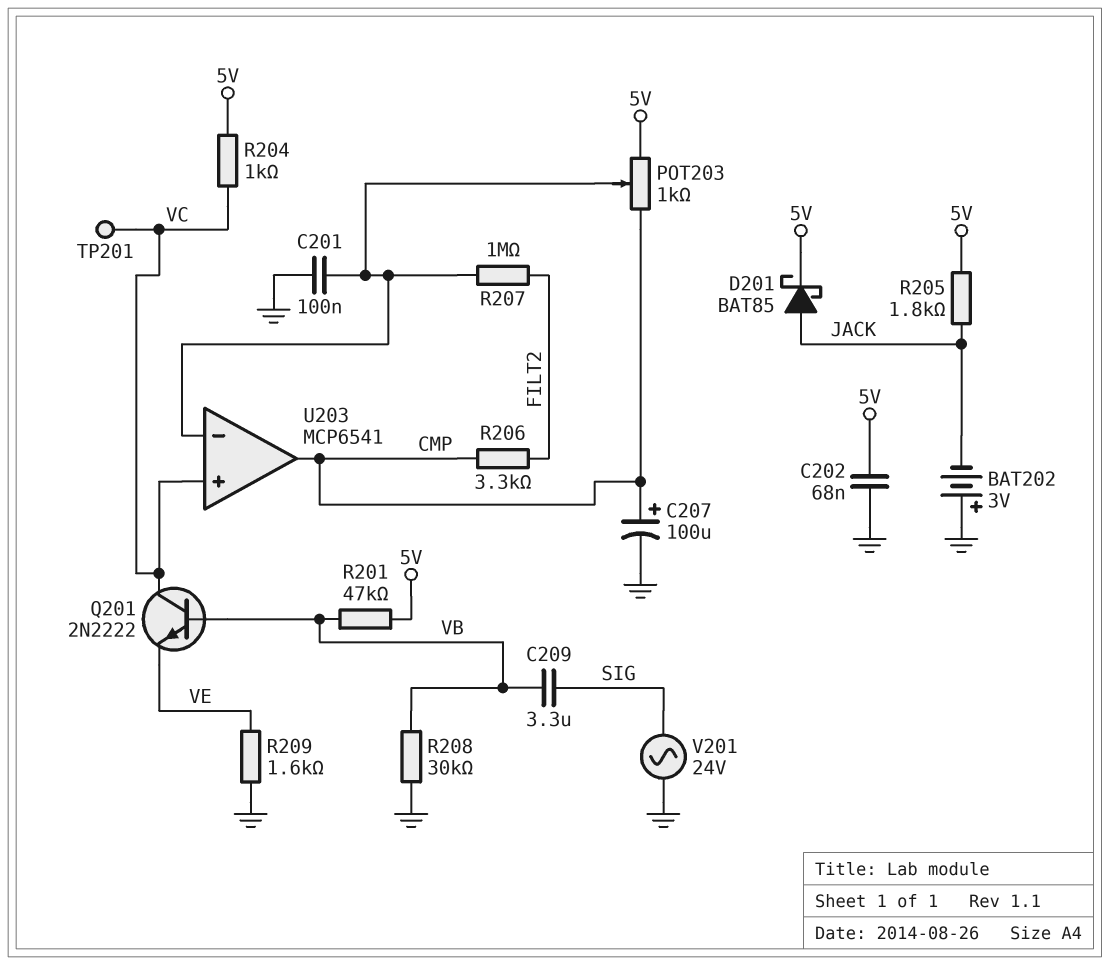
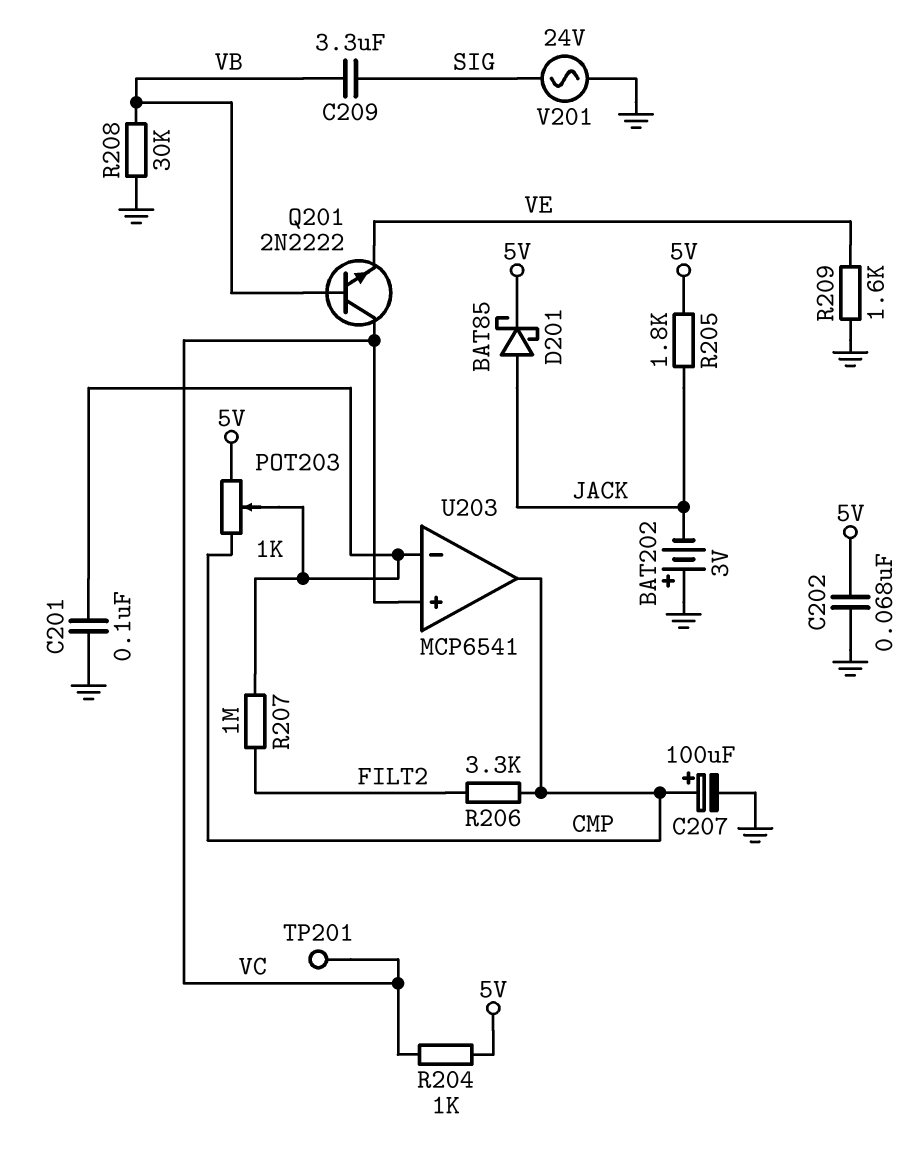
R201: 47k (5V, VB) -> none

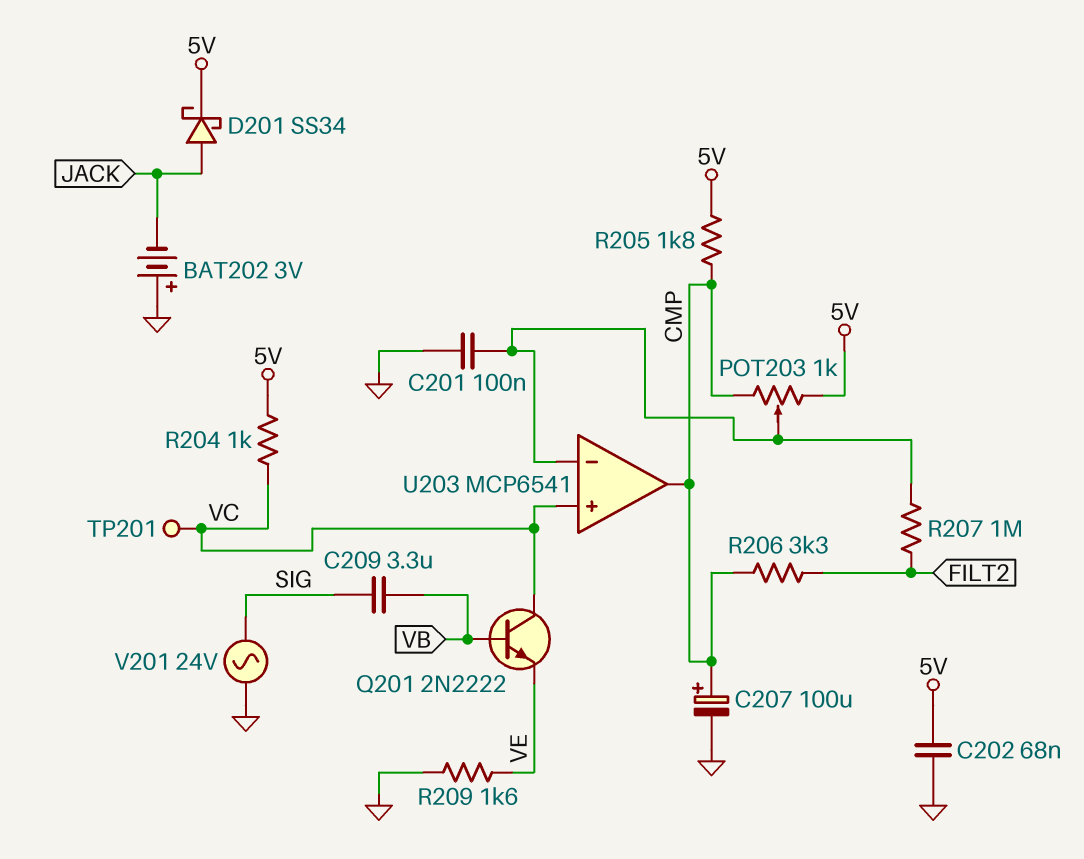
D201: schottky BAT85 (A JACK, K 5V) -> schottky SS34 (A JACK, K 5V)
R205: 1.8k (5V, JACK) -> 1.8k (5V, CMP)
R208: 30k (GND, VB) -> none

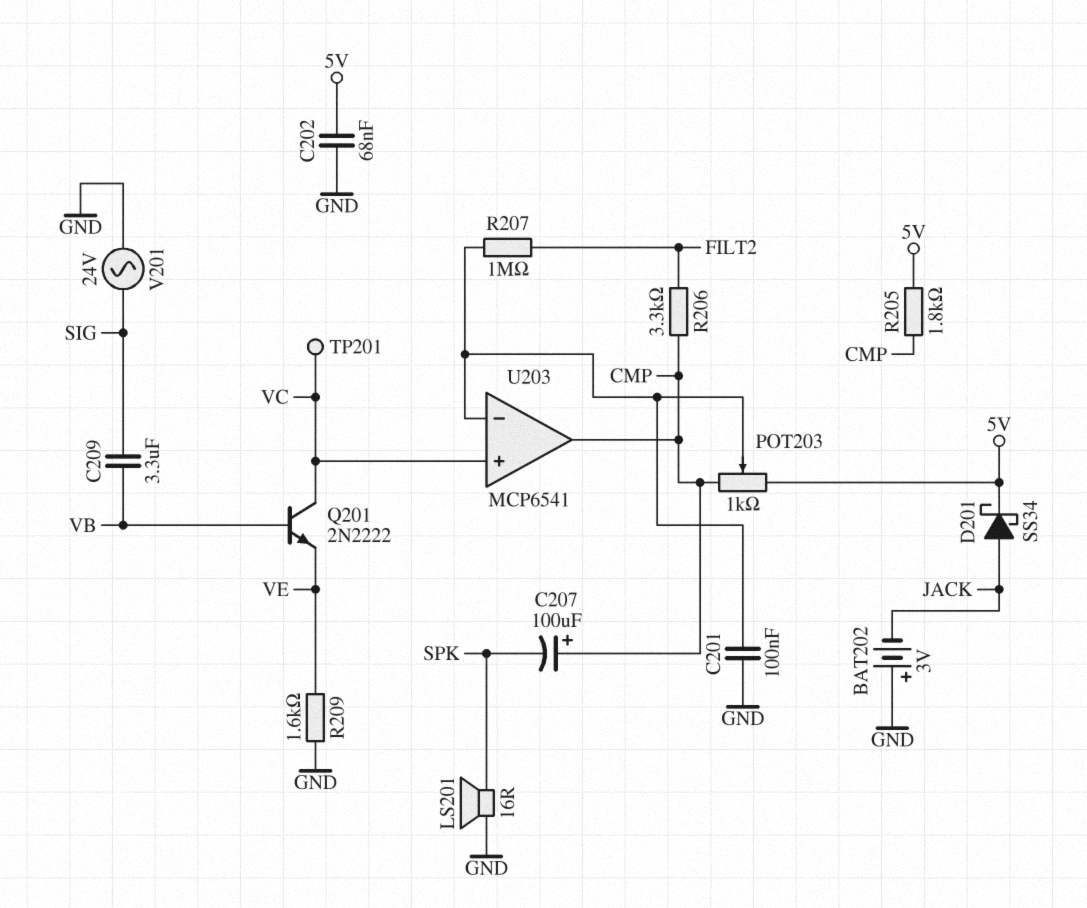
C207: 100uF (plus CMP, minus GND) -> 100uF (plus CMP, minus SPK)
LS201: none -> speaker 16R (GND, SPK)
R204: 1k (5V, VC) -> none

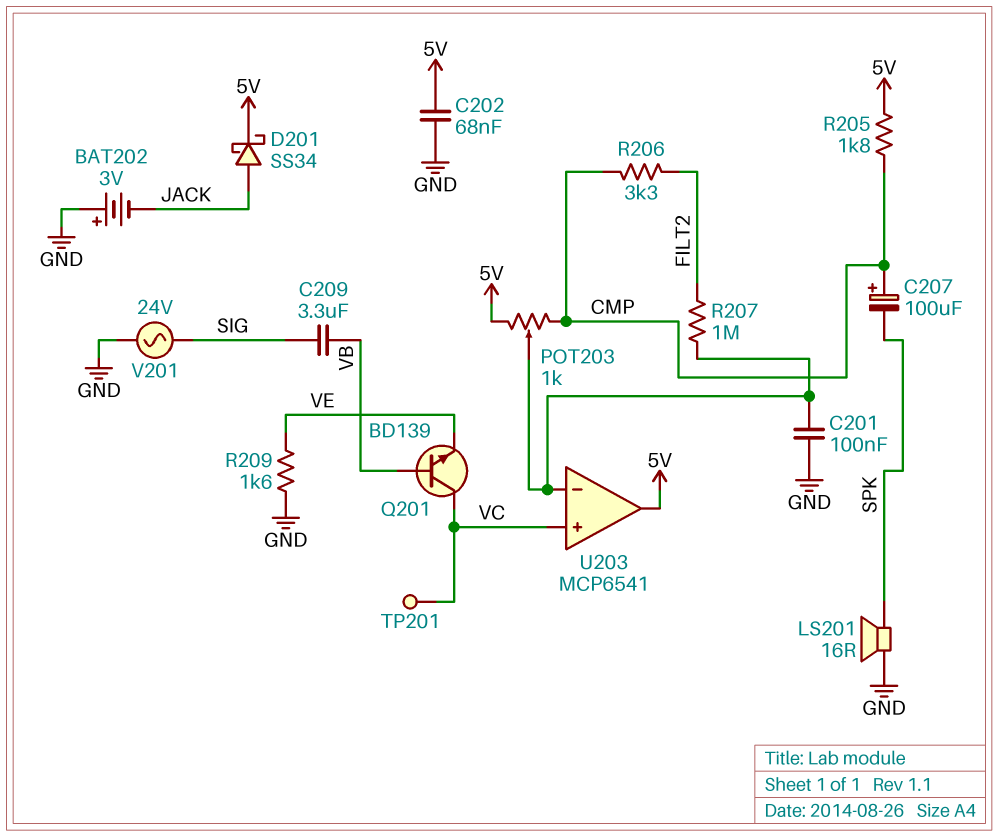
Q201: NPN 2N2222 (B VB, C VC, E VE) -> NPN BD139 (B VB, C VC, E VE)
U203 pin out: CMP -> 5V

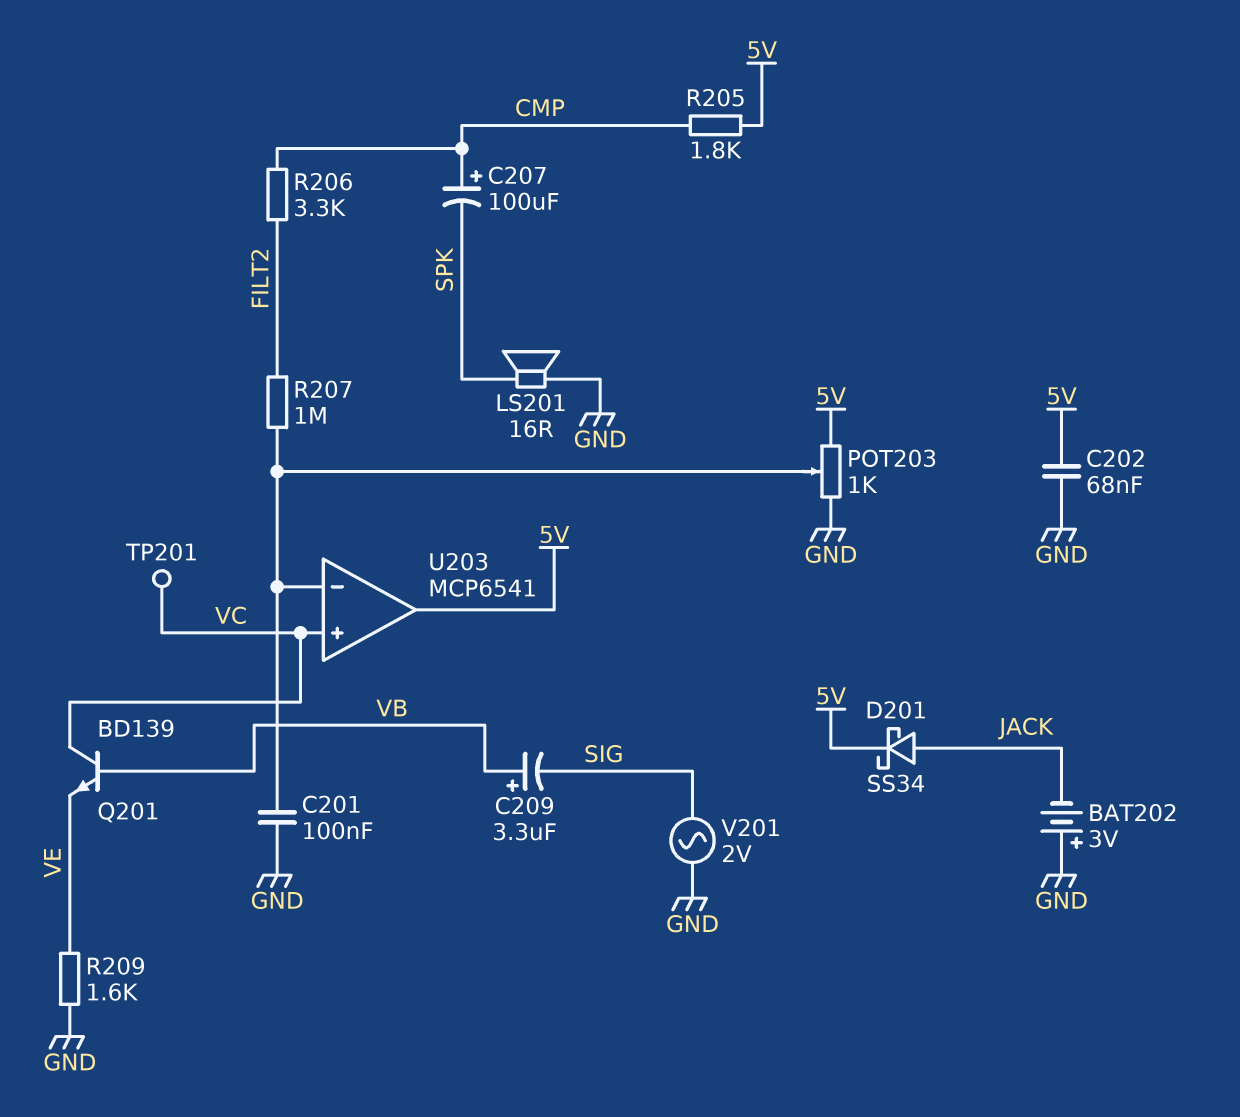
C209: 3.3uF (SIG, VB) -> 3.3uF (plus VB, minus SIG)
POT203: 1k (5V, CMP, wiper U203/in-) -> 1k (5V, GND, wiper U203/in-)
V201: AC 24V (GND, SIG) -> AC 2V (GND, SIG)

